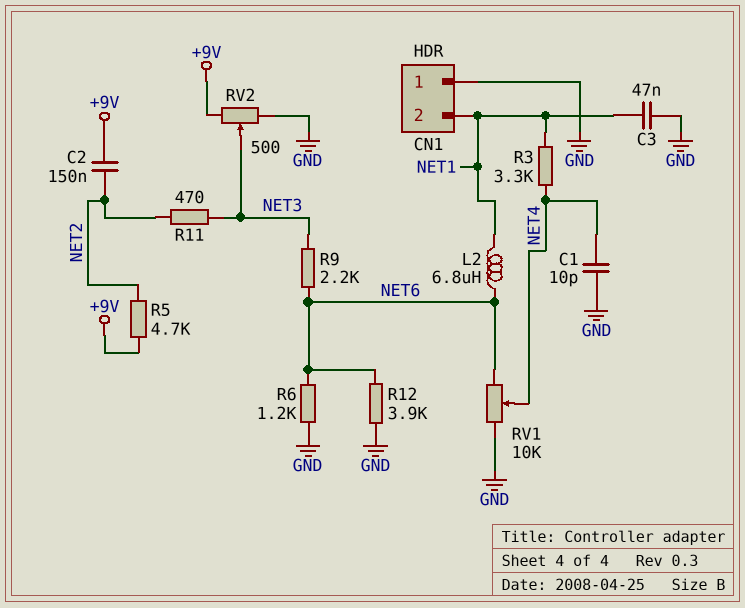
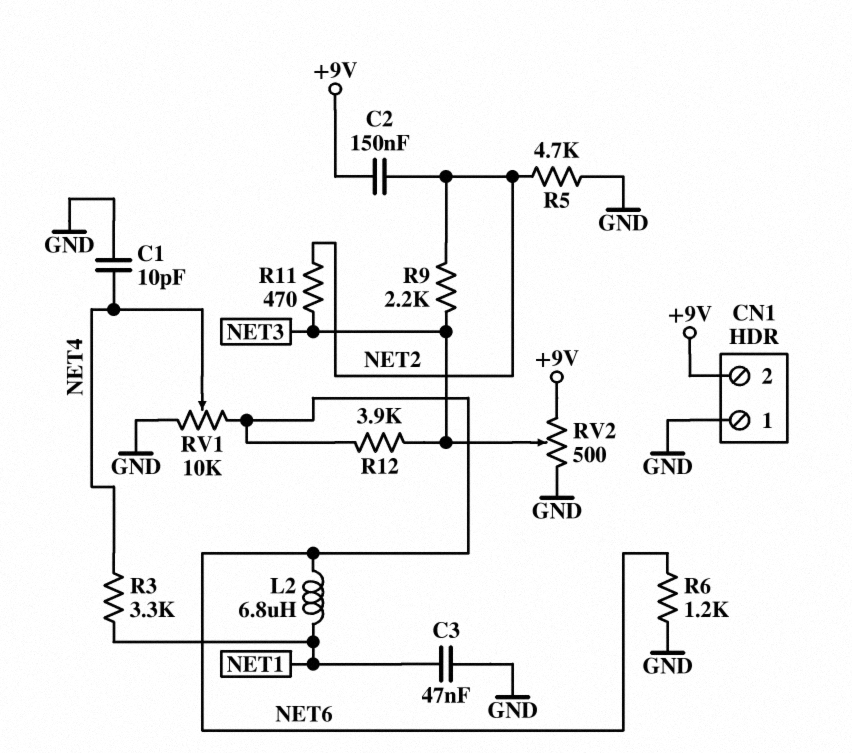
CN1 pin 2: NET1 -> +9V
R5: 4.7k (+9V, NET2) -> 4.7k (GND, NET2)
R9: 2.2k (NET3, NET6) -> 2.2k (NET2, NET3)
R12: 3.9k (GND, NET6) -> 3.9k (NET3, NET6)

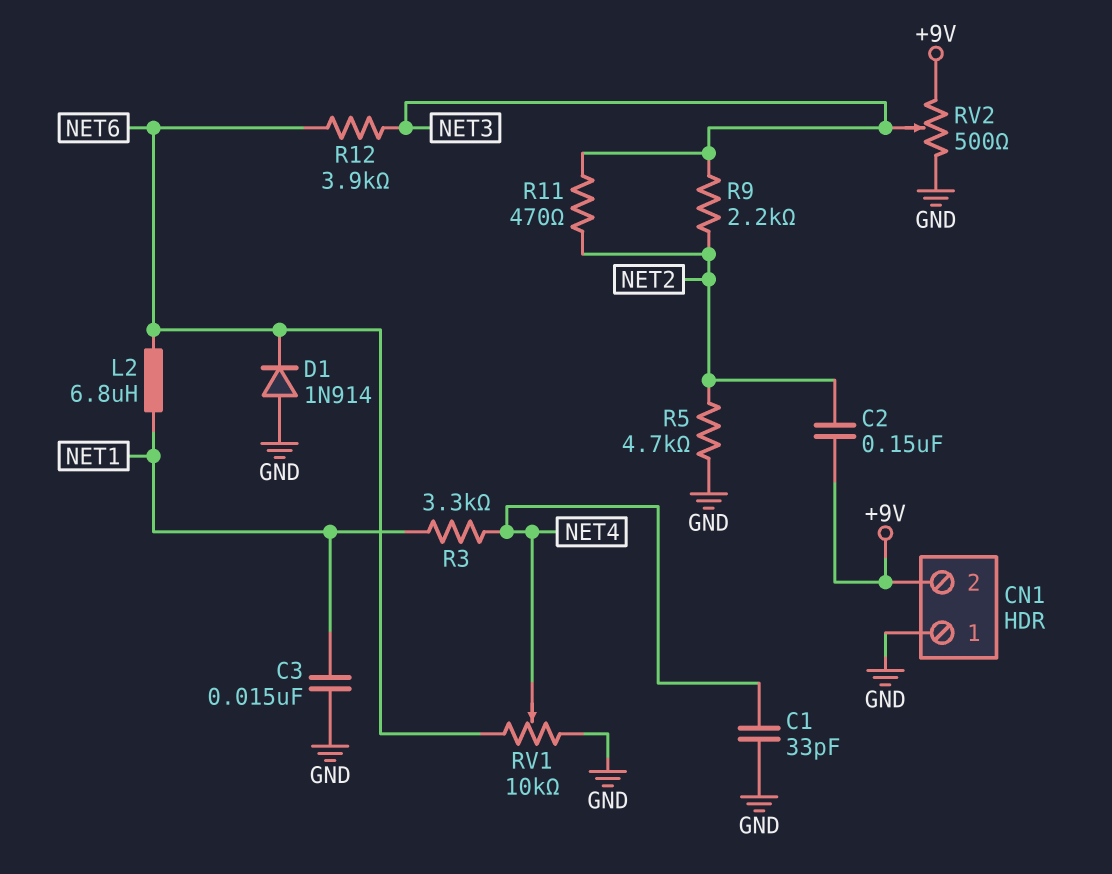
C1: 10pF (GND, NET4) -> 33pF (GND, NET4)
C3: 47nF (GND, NET1) -> 15nF (GND, NET1)
D1: none -> diode 1N914 (A GND, K NET6)
R6: 1.2k (GND, NET6) -> none

